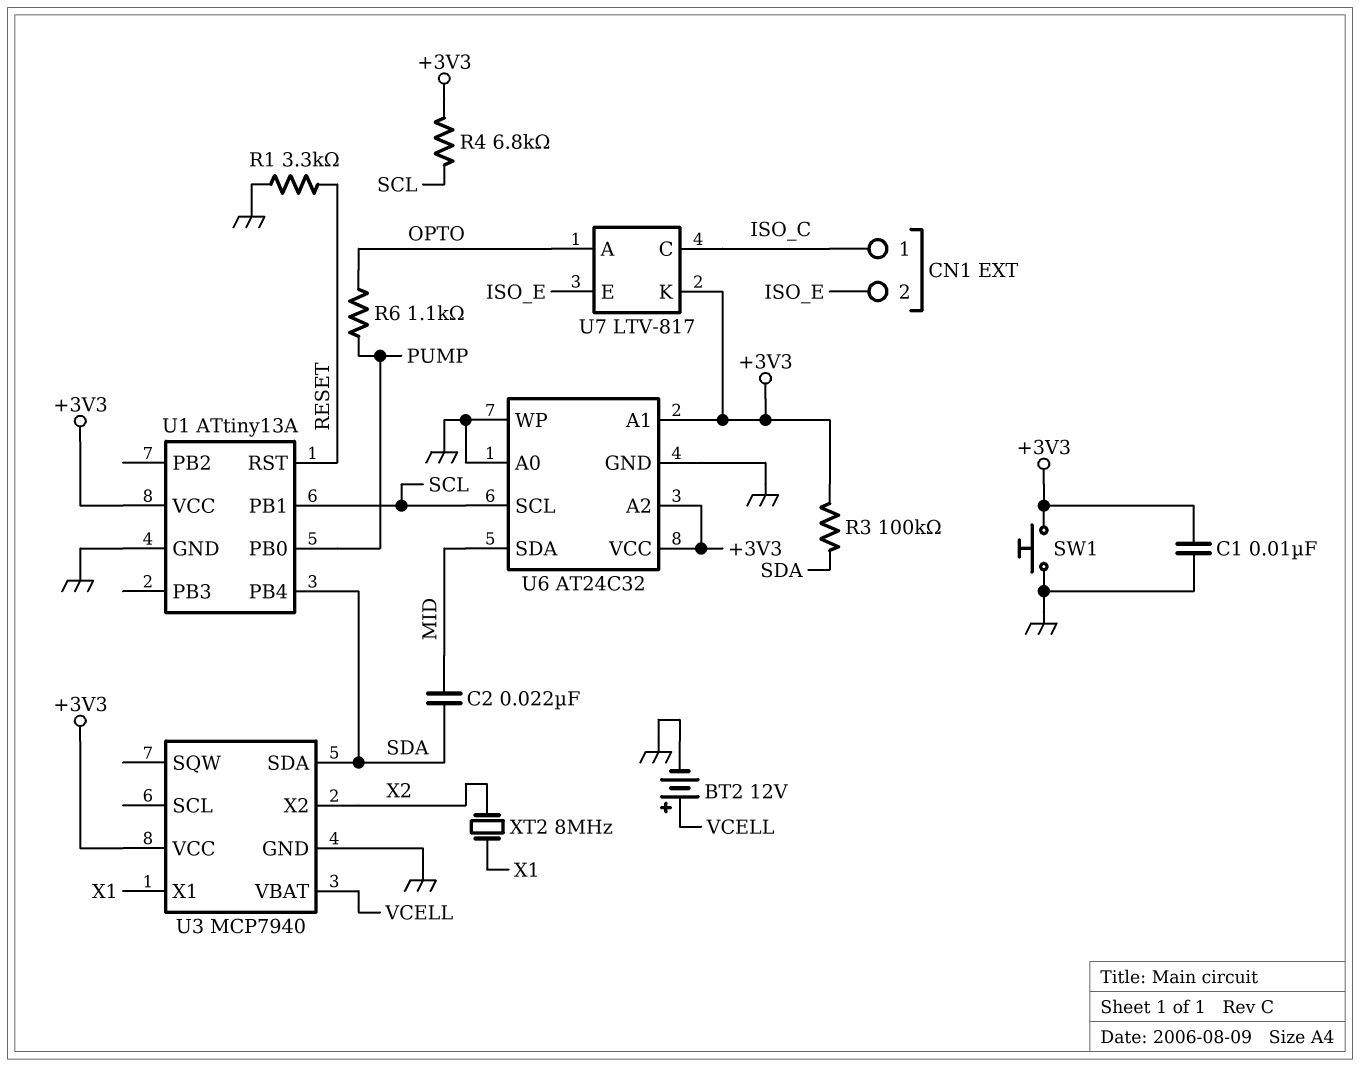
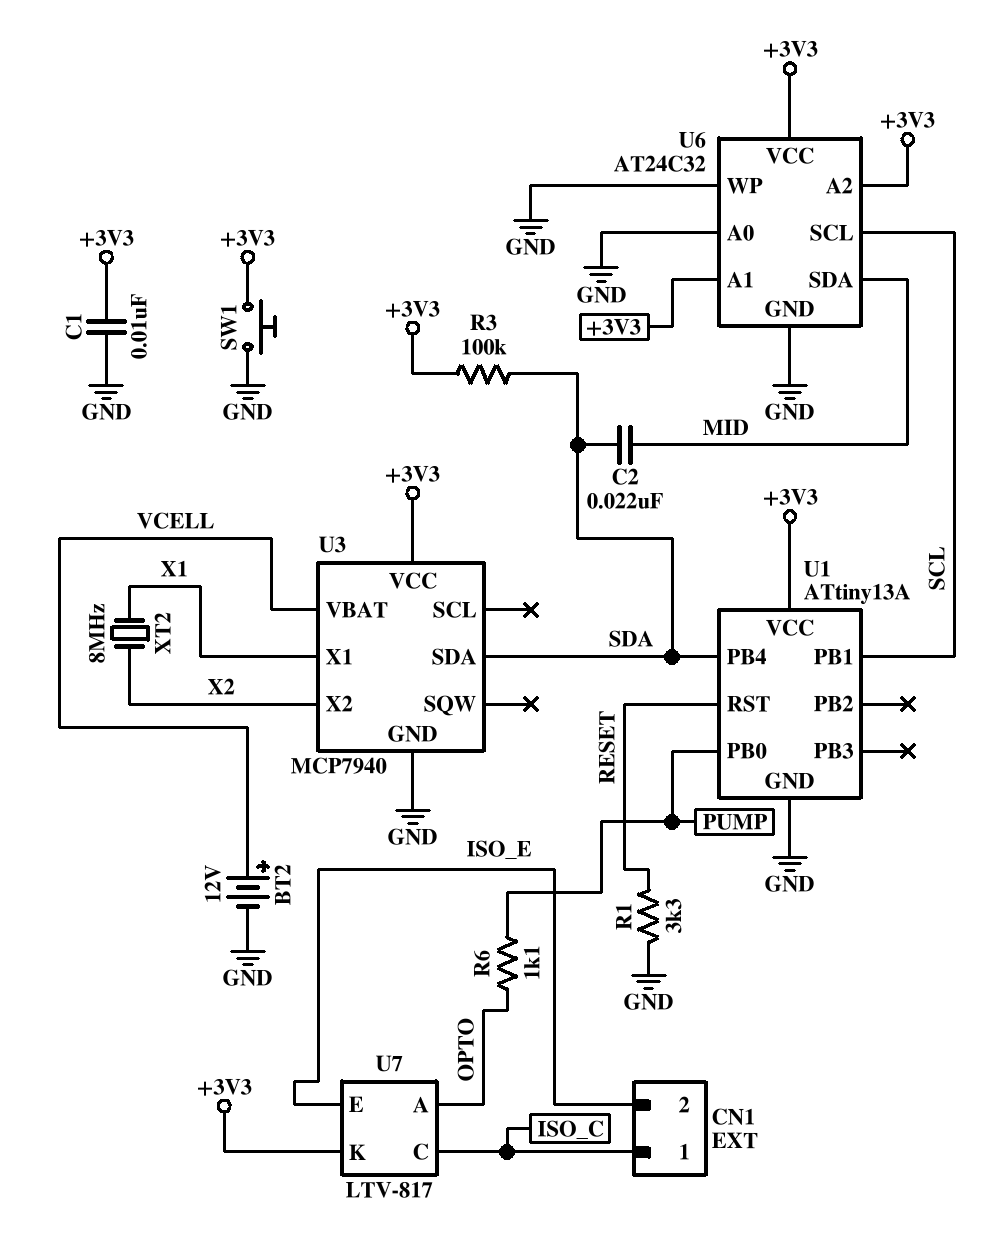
R4: 6.8k (+3V3, SCL) -> none

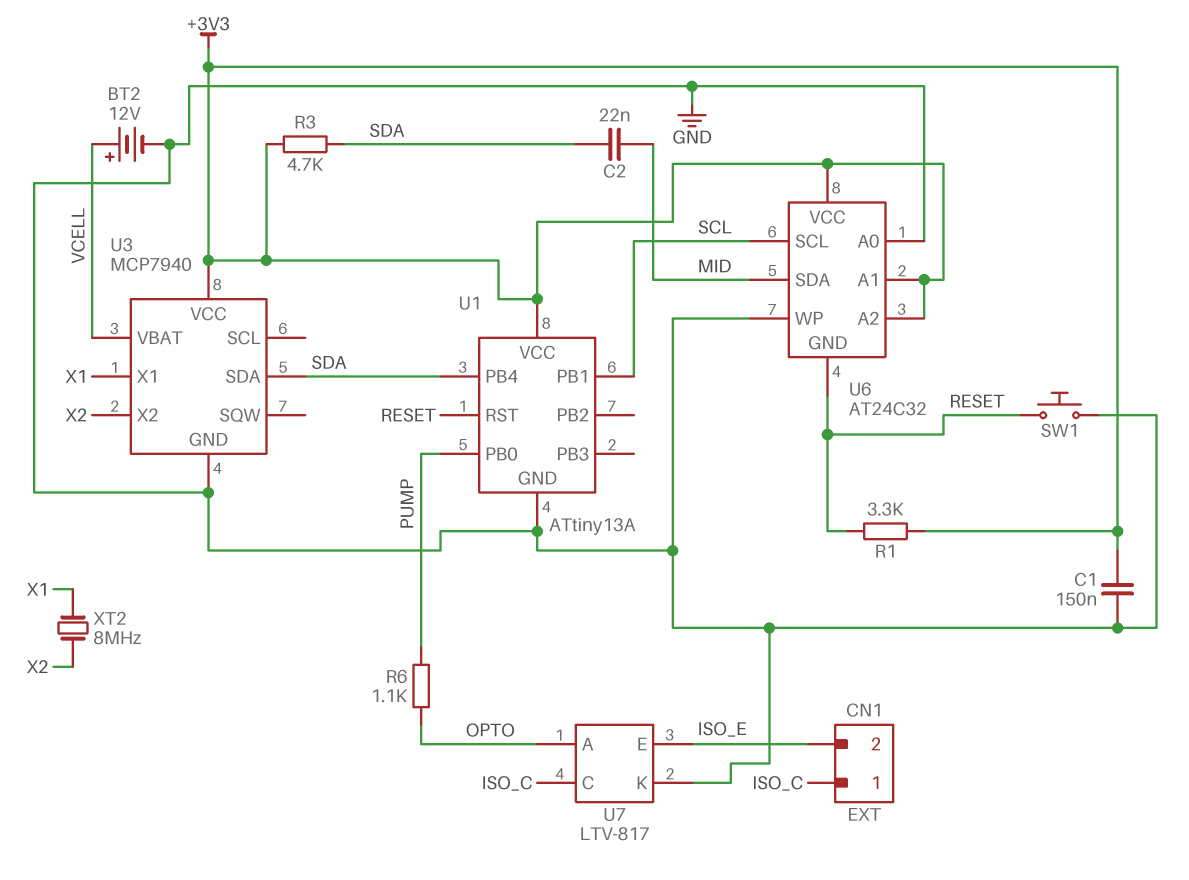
C1: 10nF (+3V3, GND) -> 150nF (+3V3, GND)
R1: 3.3k (GND, RESET) -> 3.3k (+3V3, RESET)
R3: 100k (+3V3, SDA) -> 4.7k (+3V3, SDA)
SW1: button (+3V3, GND) -> button (GND, RESET)
U6 pin GND: GND -> RESET
U7 pin K: +3V3 -> GND

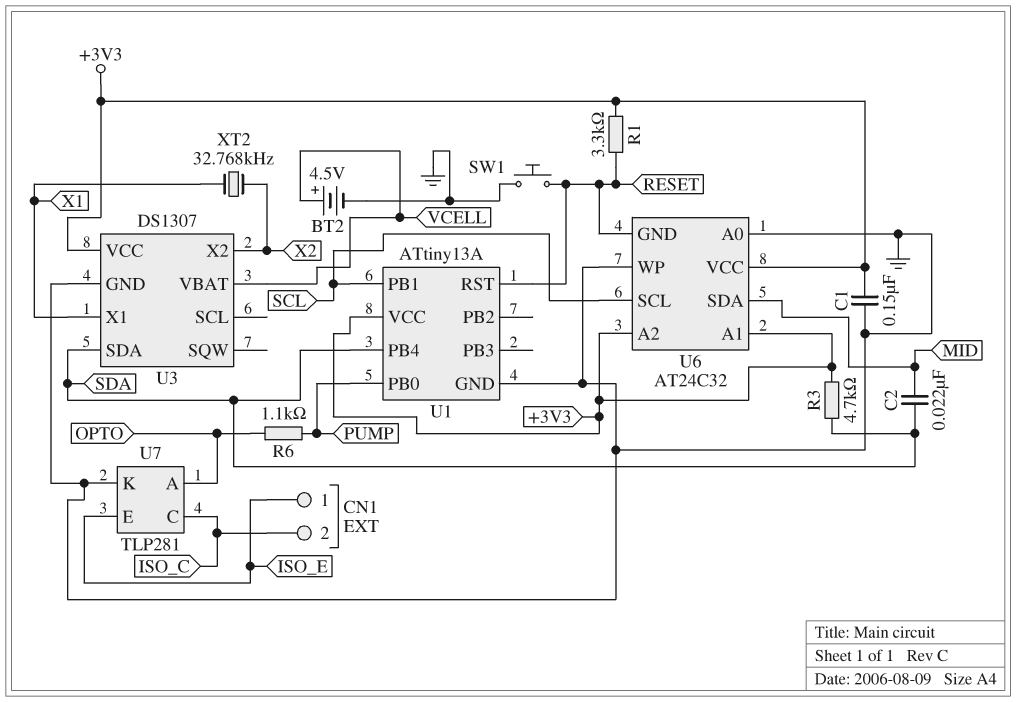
BT2: 12V (plus VCELL, minus GND) -> 4.5V (plus VCELL, minus GND)
CN1 pin 1: ISO_C -> ISO_E
CN1 pin 2: ISO_E -> ISO_C
U3: MCP7940 -> DS1307
U7: LTV-817 -> TLP281
XT2: 8MHz (X1, X2) -> 32.768kHz (X1, X2)

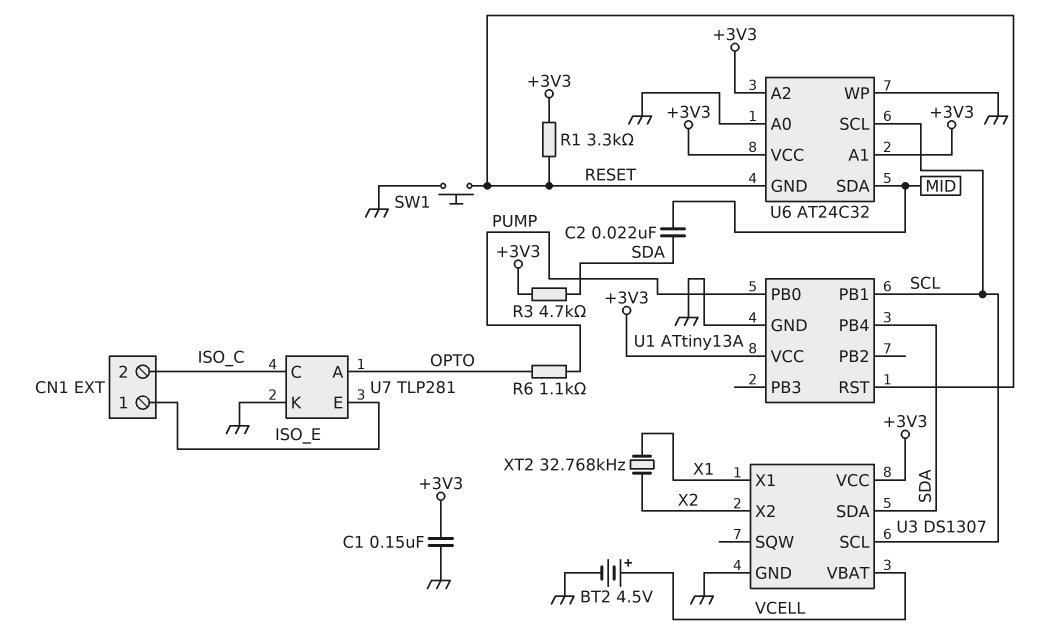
U3 pin SCL: none -> SCL

